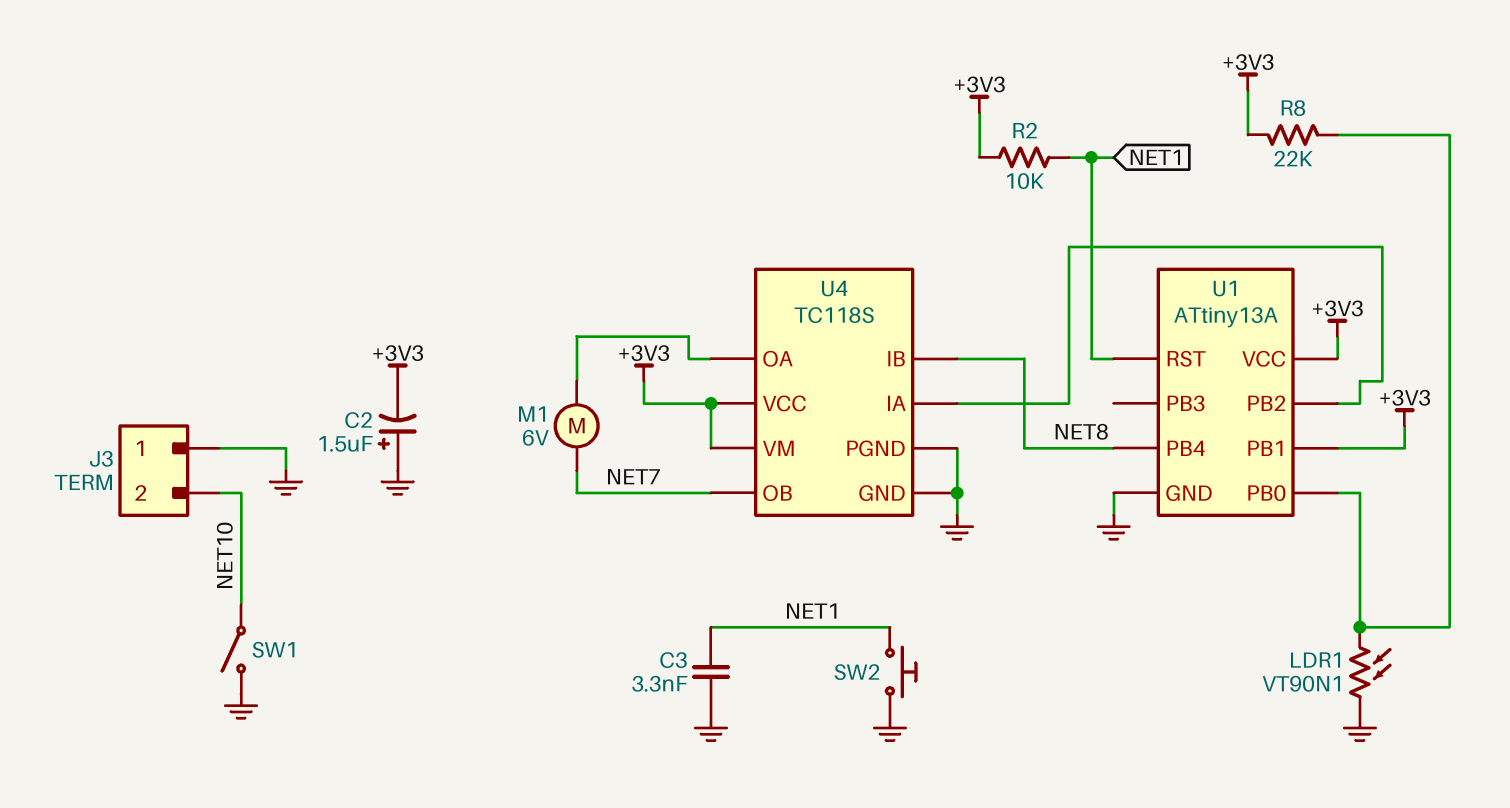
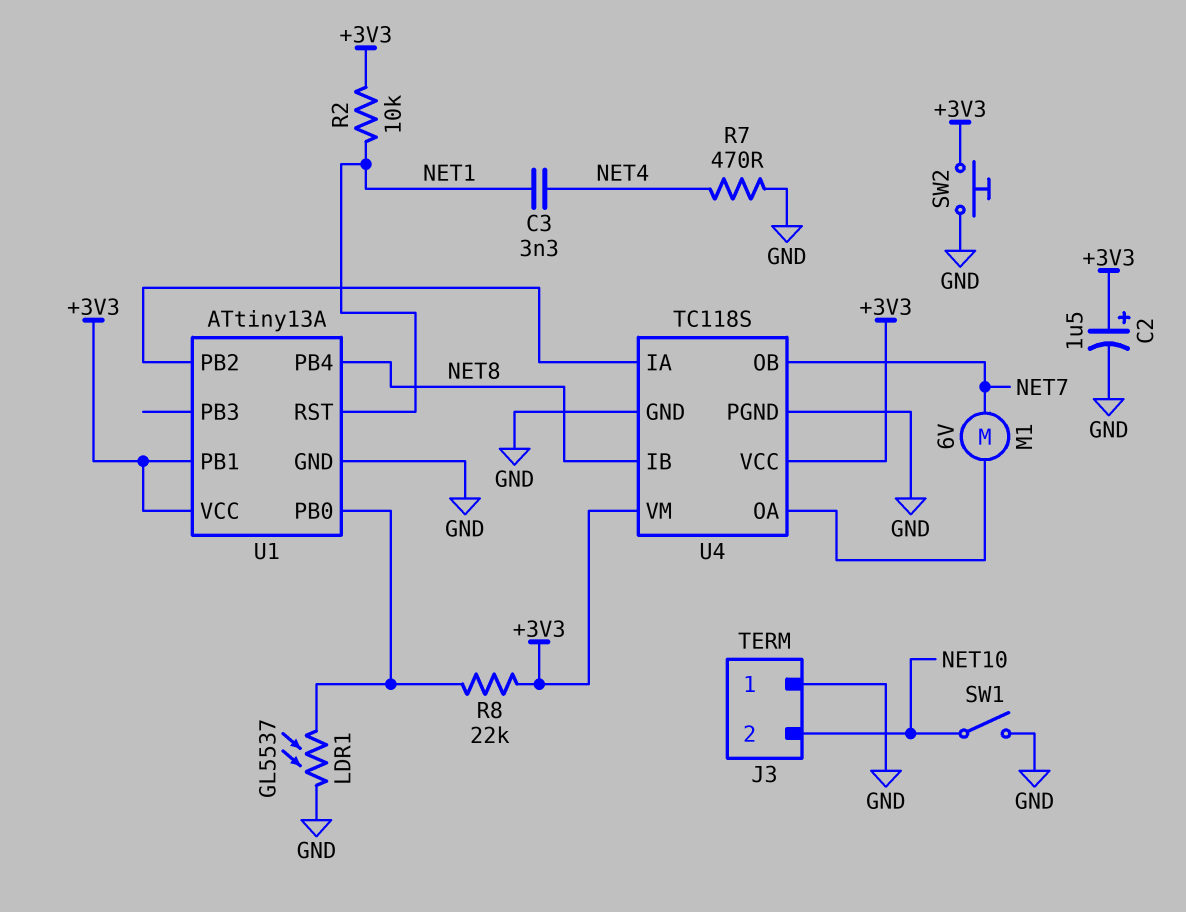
C2: 1.5uF (plus GND, minus +3V3) -> 1.5uF (plus +3V3, minus GND)
C3: 3.3nF (GND, NET1) -> 3.3nF (NET1, NET4)
LDR1: VT90N1 (GND, U1/PB0) -> GL5537 (GND, U1/PB0)
R7: none -> 470 (GND, NET4)
SW2: button (GND, NET1) -> button (+3V3, GND)

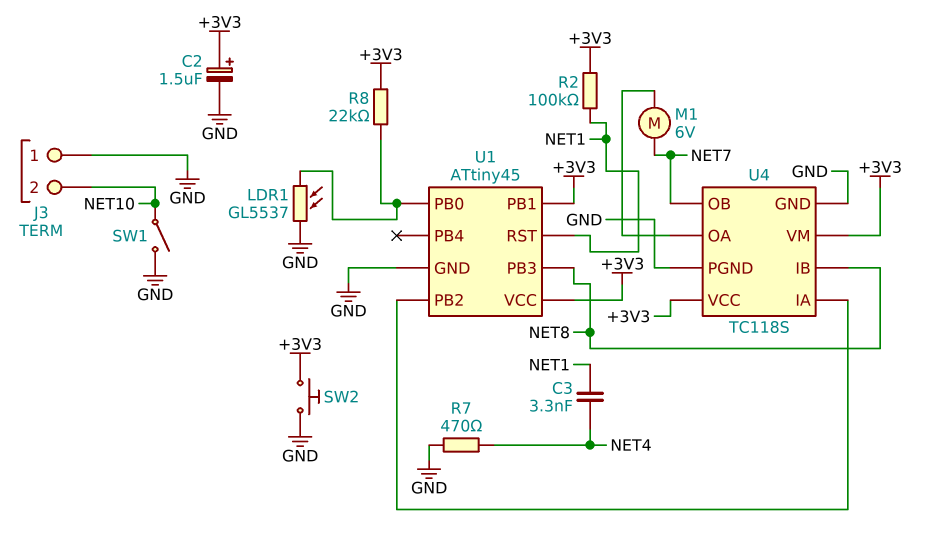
R2: 10k (+3V3, NET1) -> 100k (+3V3, NET1)
U1: ATtiny13A -> ATtiny45
U1 pin PB3: none -> NET8
U1 pin PB4: NET8 -> none

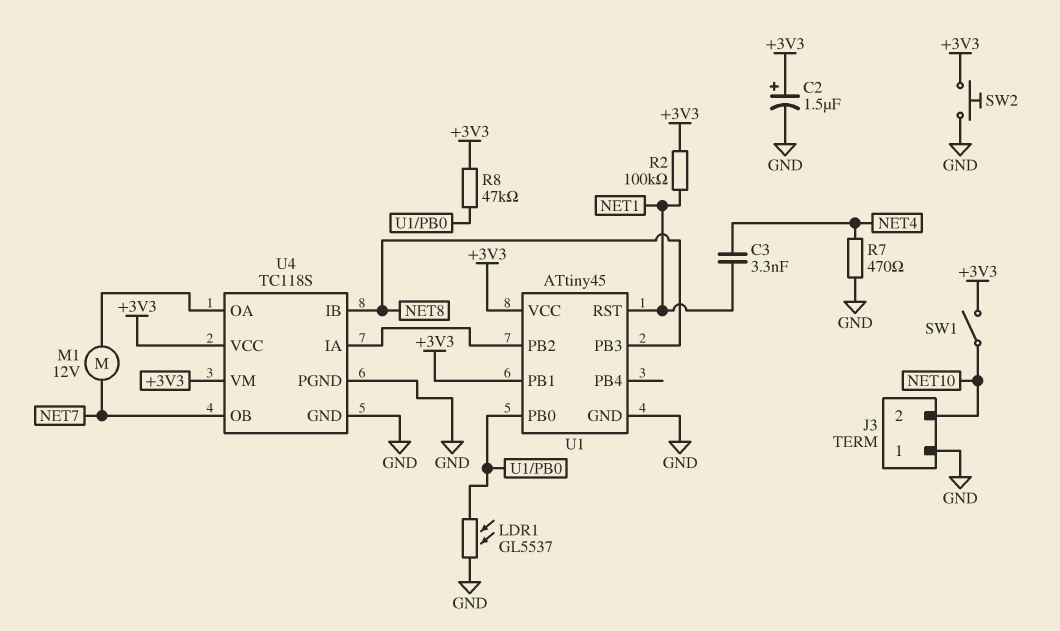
M1: motor 6V (NET7, U4/OA) -> motor 12V (NET7, U4/OA)
R8: 22k (+3V3, U1/PB0) -> 47k (+3V3, U1/PB0)
SW1: switch (GND, NET10) -> switch (+3V3, NET10)

